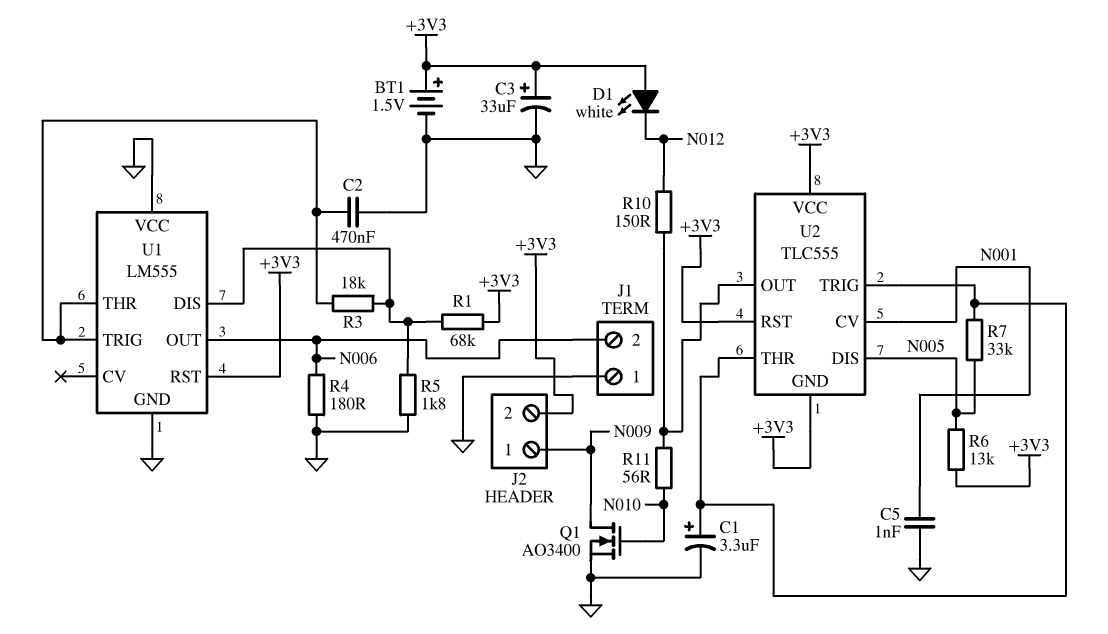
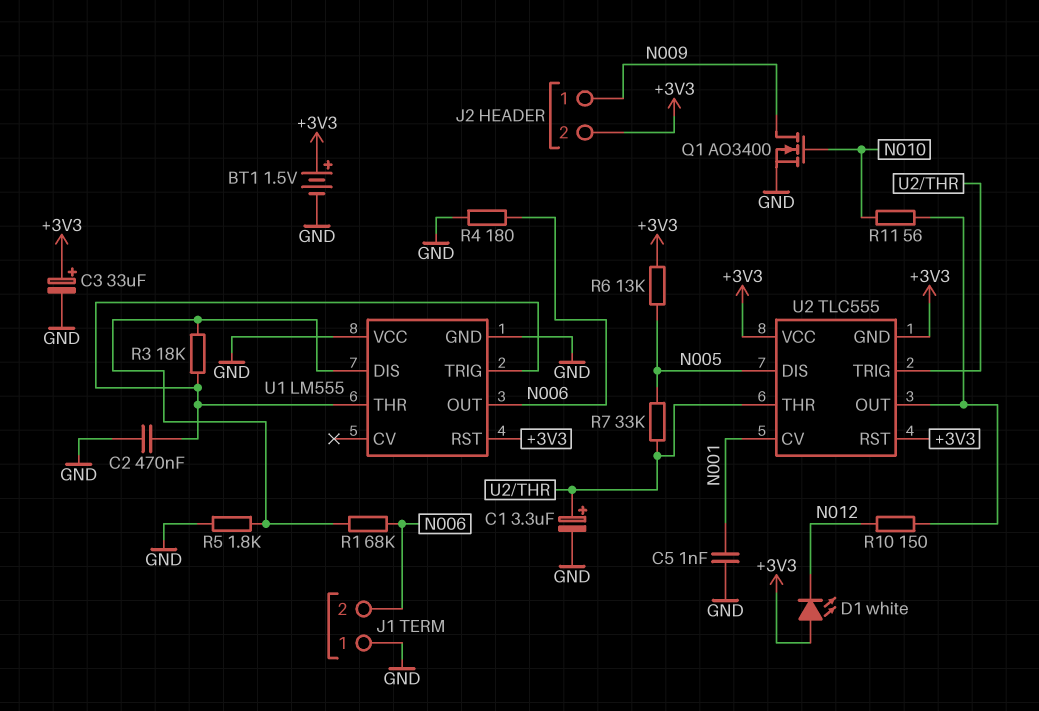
R1: 68k (+3V3, U1/DIS) -> 68k (N006, U1/DIS)

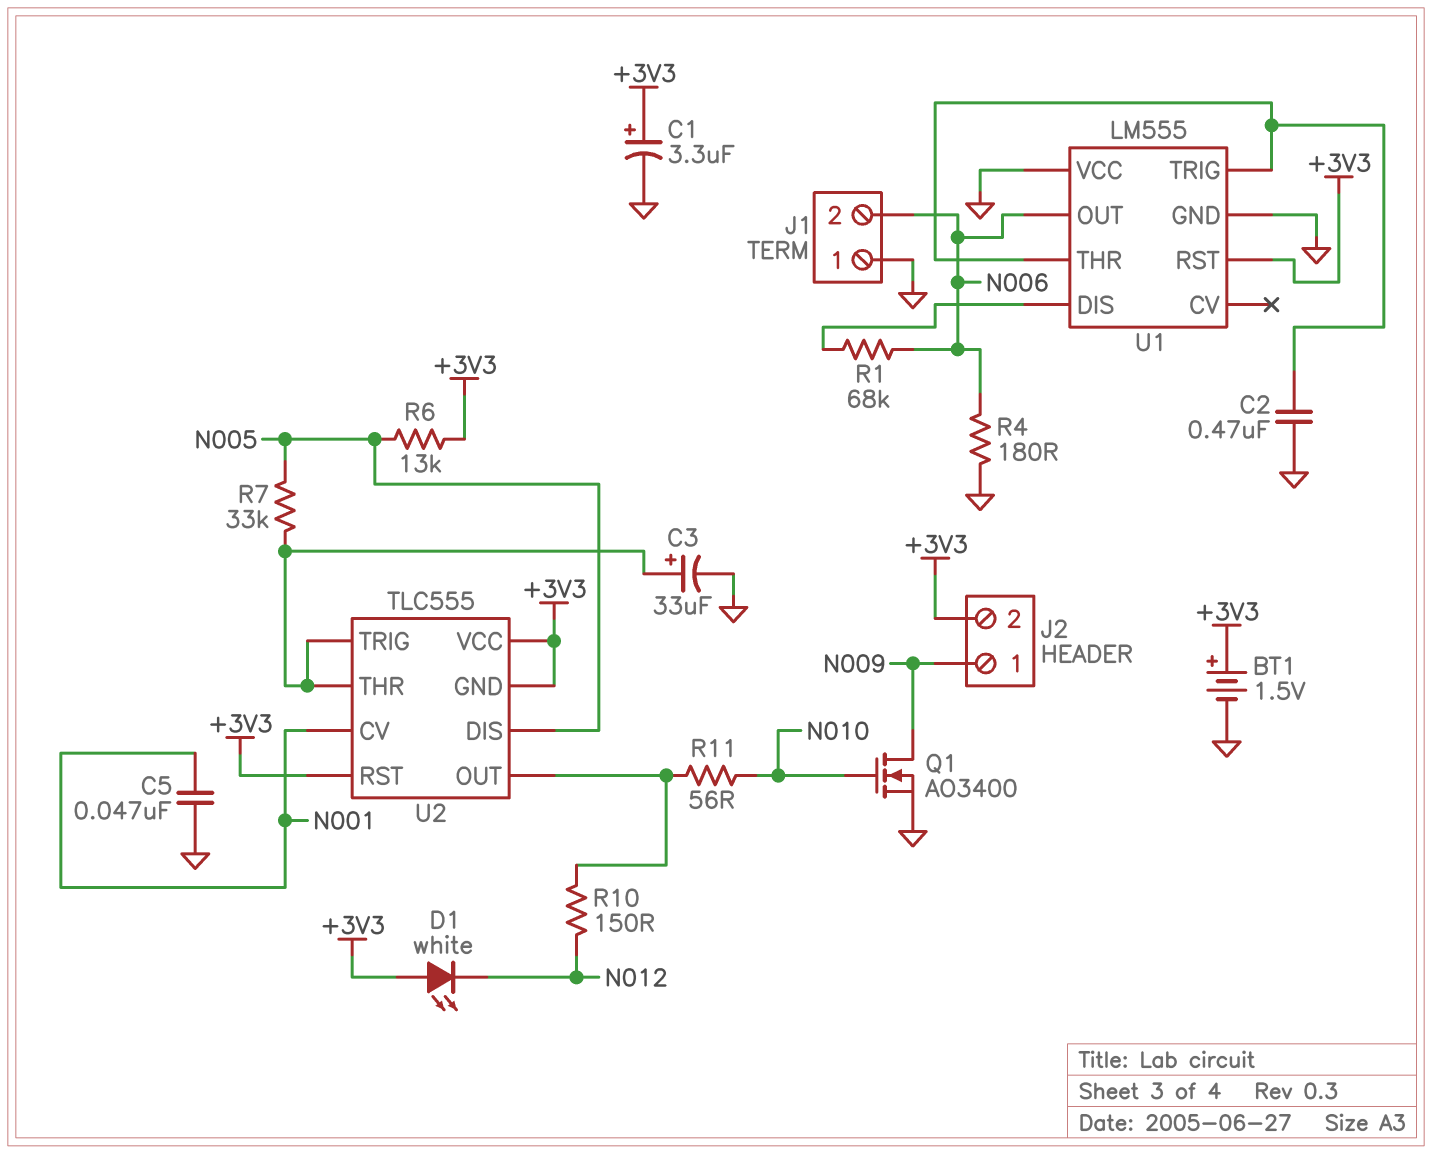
C1: 3.3uF (plus U2/THR, minus GND) -> 3.3uF (plus +3V3, minus GND)
C3: 33uF (plus +3V3, minus GND) -> 33uF (plus U2/THR, minus GND)
C5: 1nF (GND, N001) -> 47nF (GND, N001)
R3: 18k (U1/DIS, U1/THR) -> none
R5: 1.8k (GND, U1/DIS) -> none

